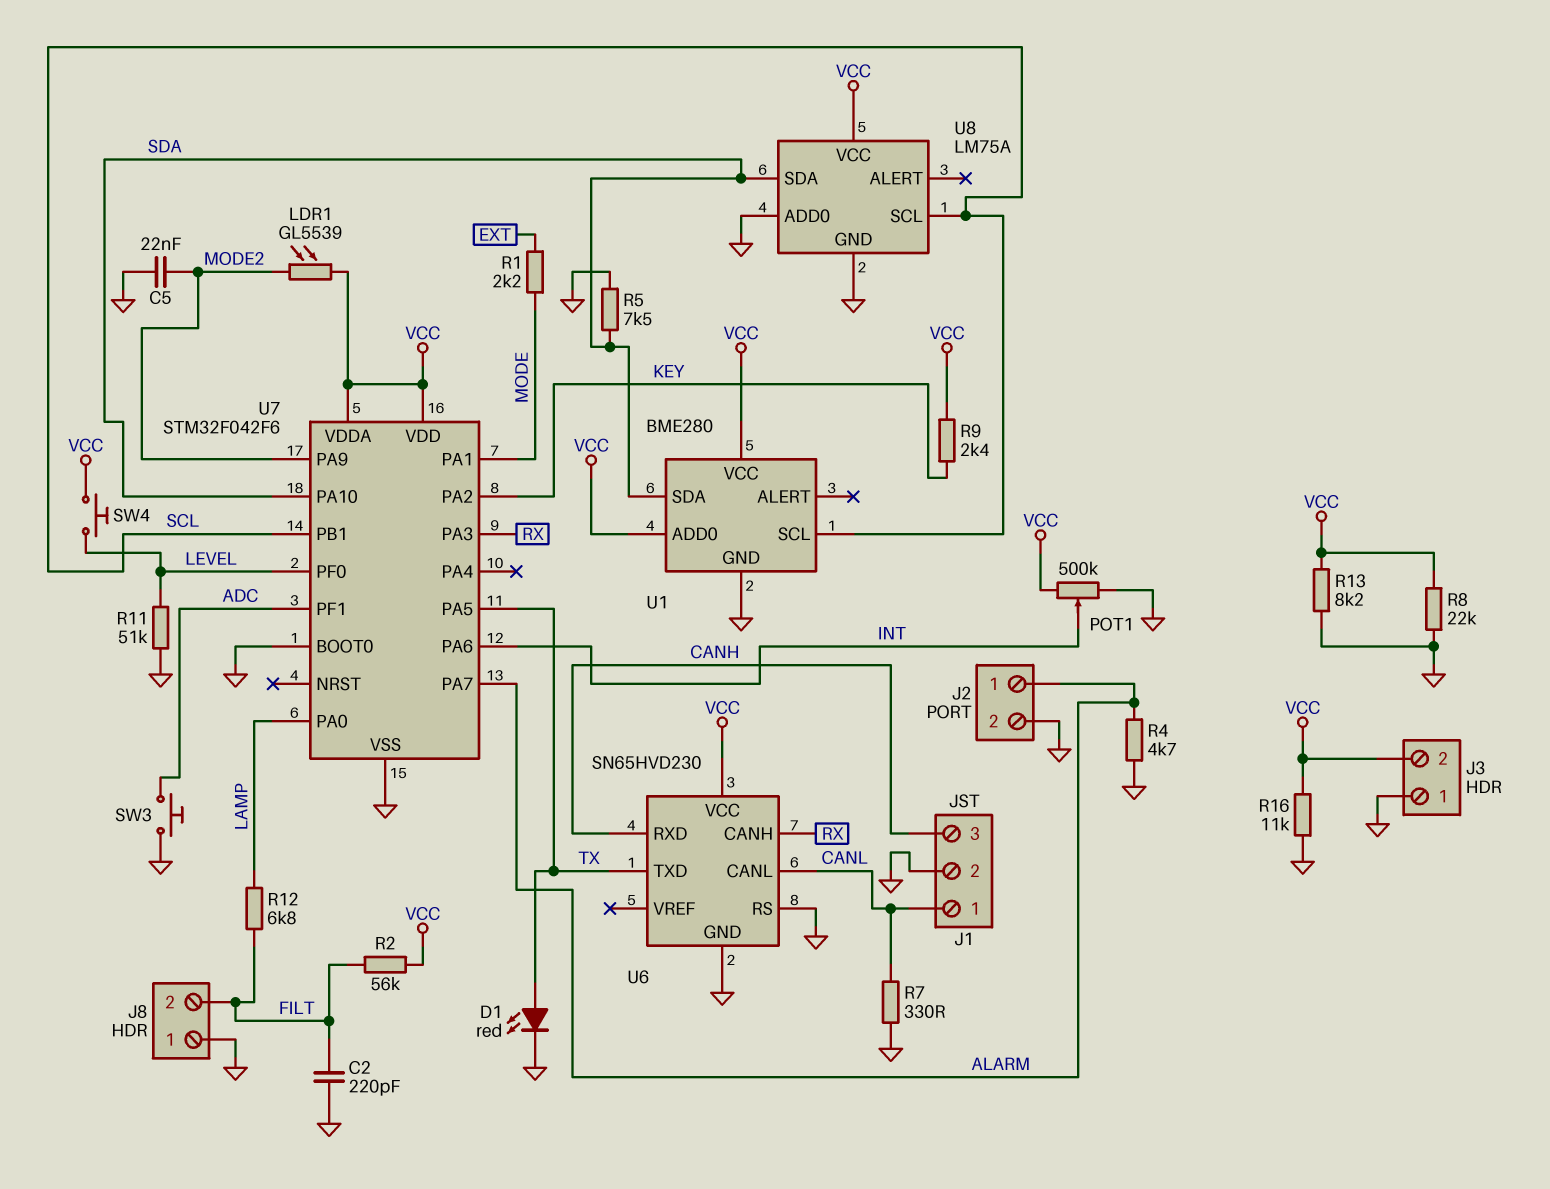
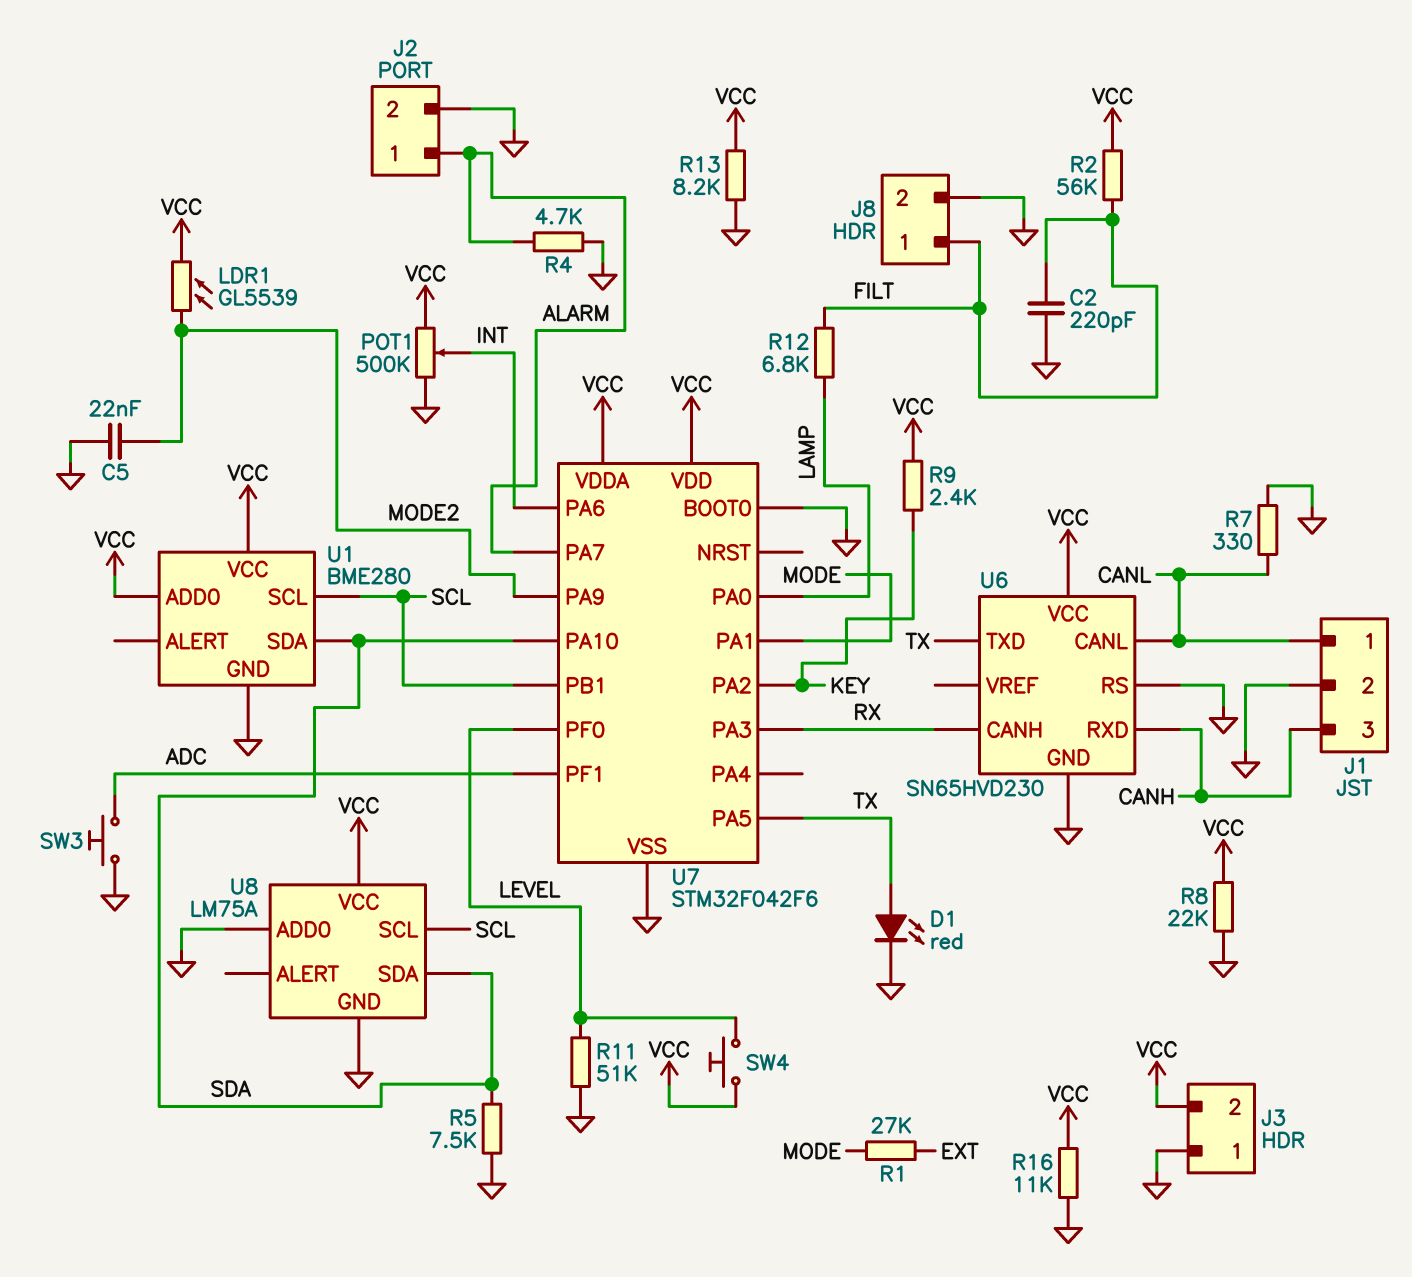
J8 pin 1: GND -> FILT
J8 pin 2: FILT -> GND
R1: 2.2k (EXT, MODE) -> 27k (EXT, MODE)

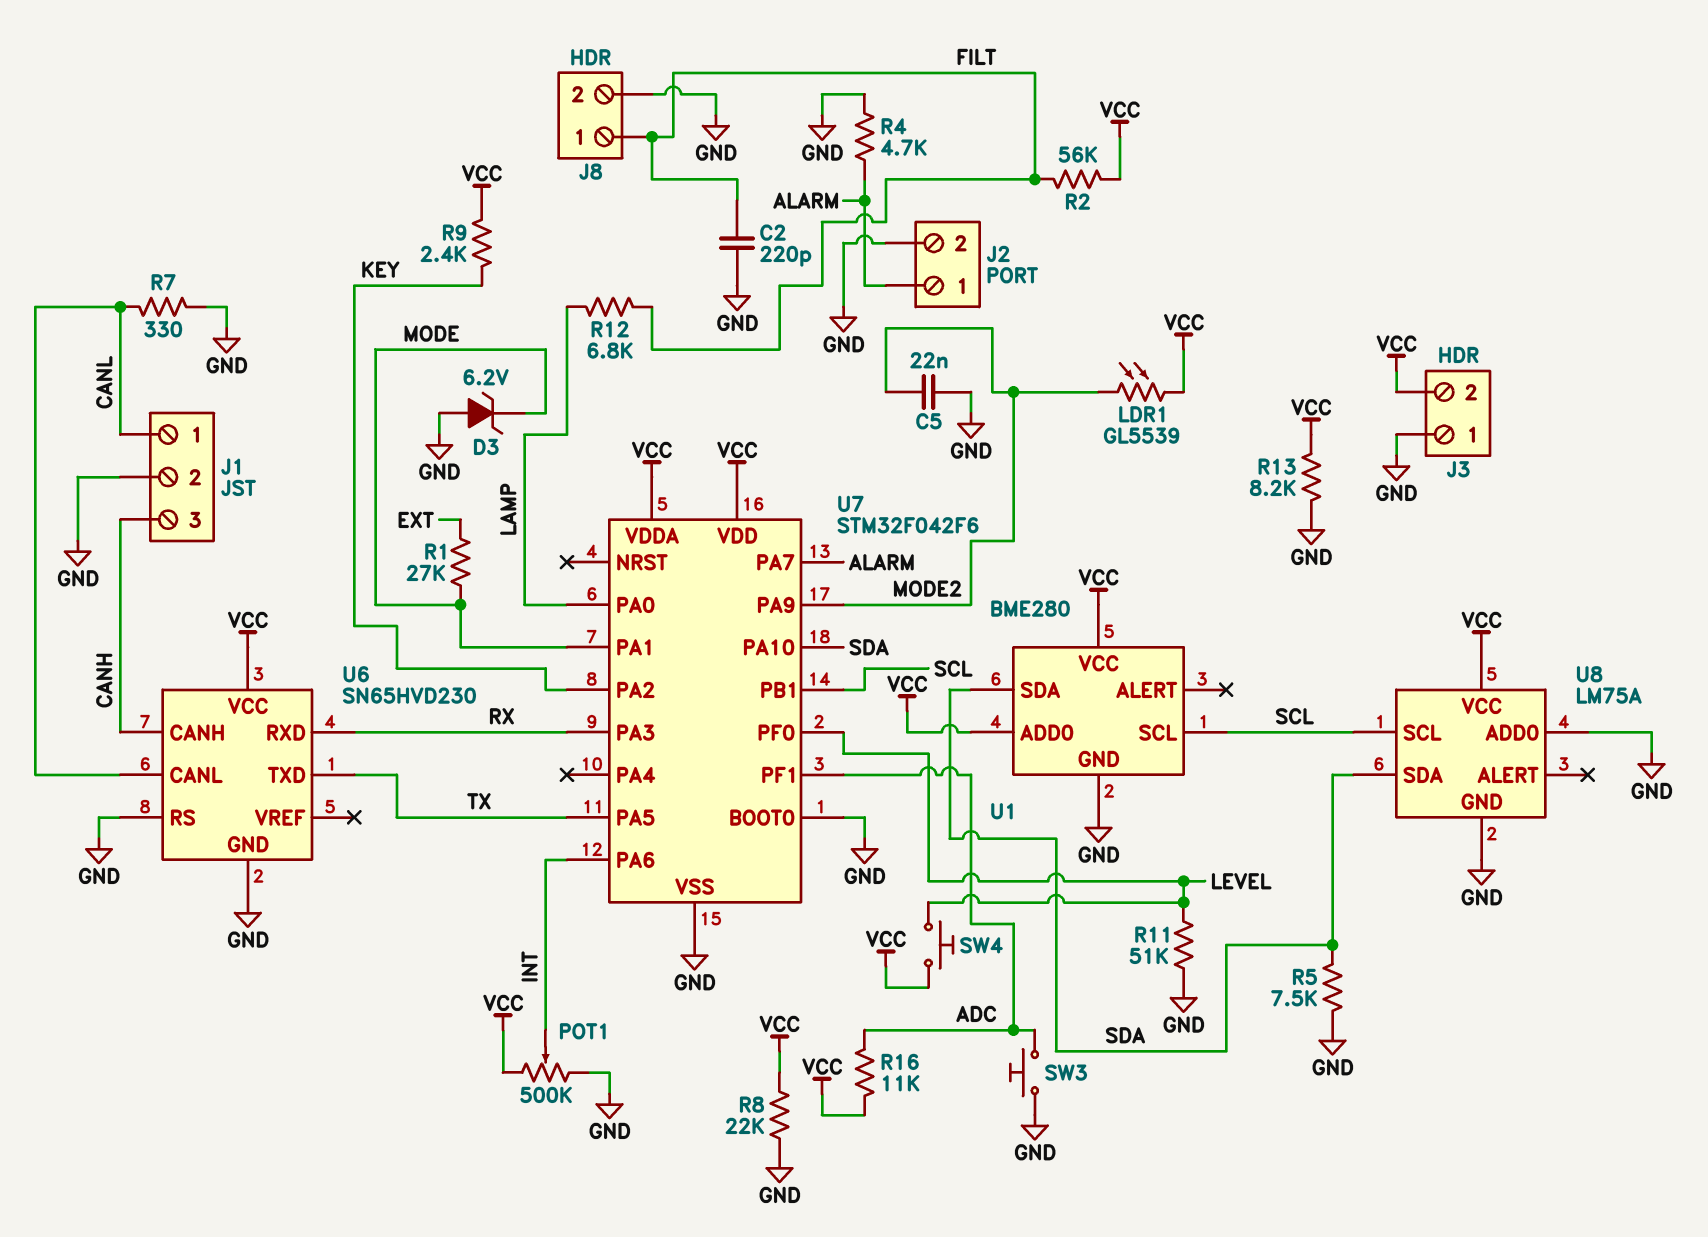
D1: LED red (A TX, K GND) -> none
D3: none -> zener 6.2V (A GND, K MODE)
R16: 11k (GND, VCC) -> 11k (ADC, VCC)
U6 pin CANH: RX -> CANH
U6 pin RXD: CANH -> RX

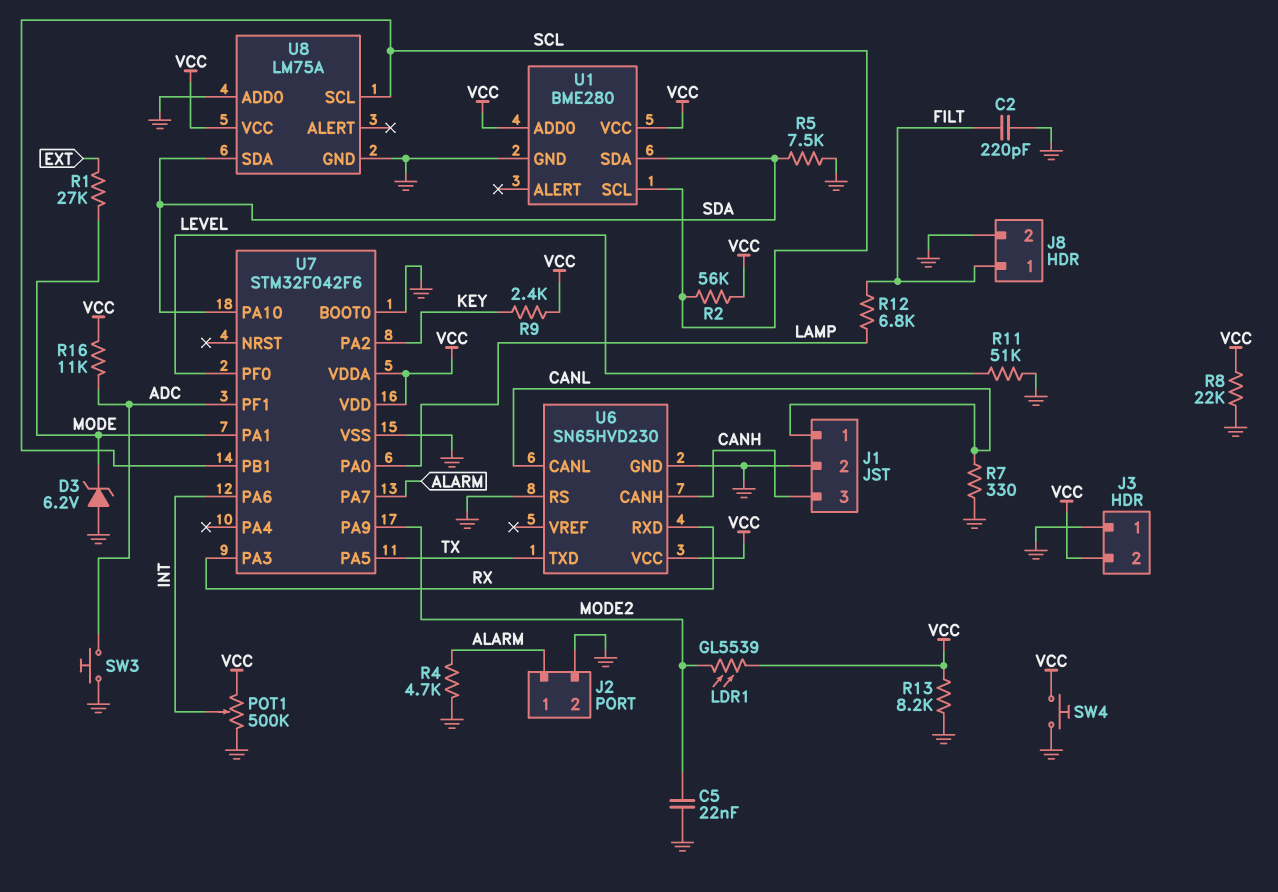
R2: 56k (FILT, VCC) -> 56k (SCL, VCC)
SW4: button (LEVEL, VCC) -> button (GND, VCC)

